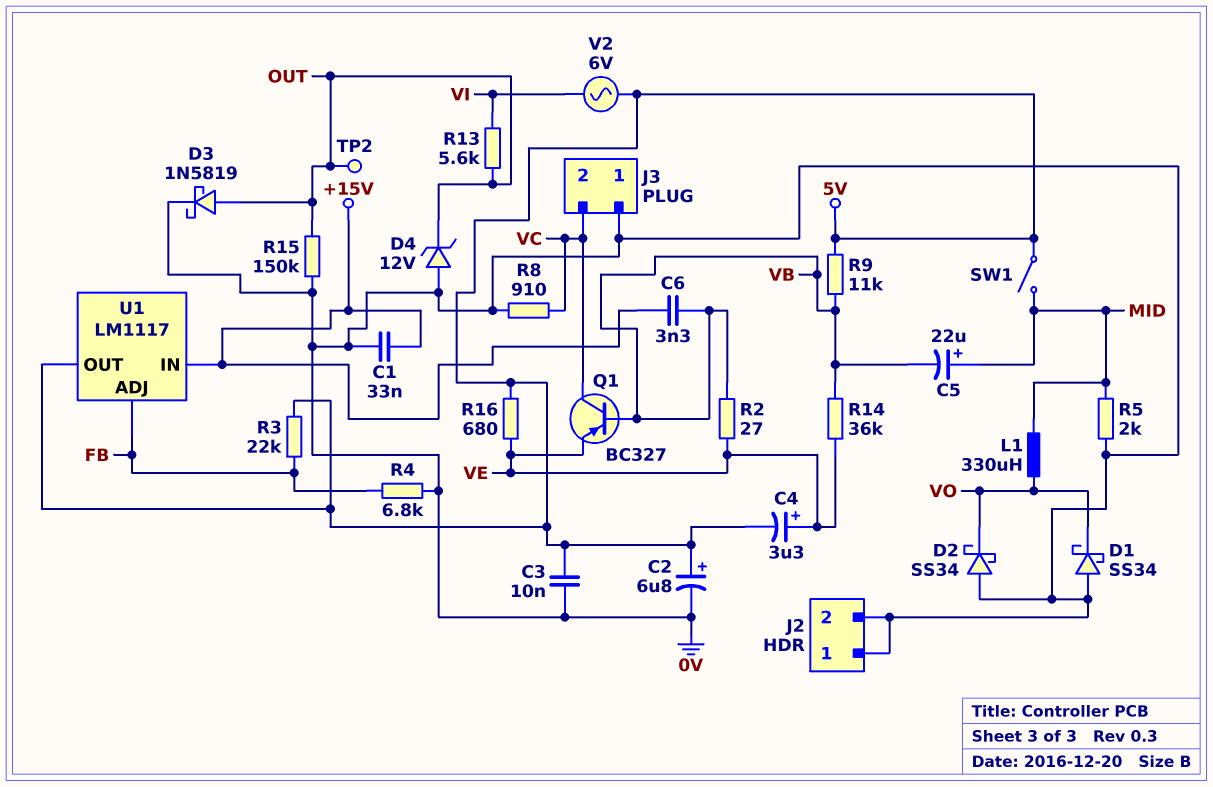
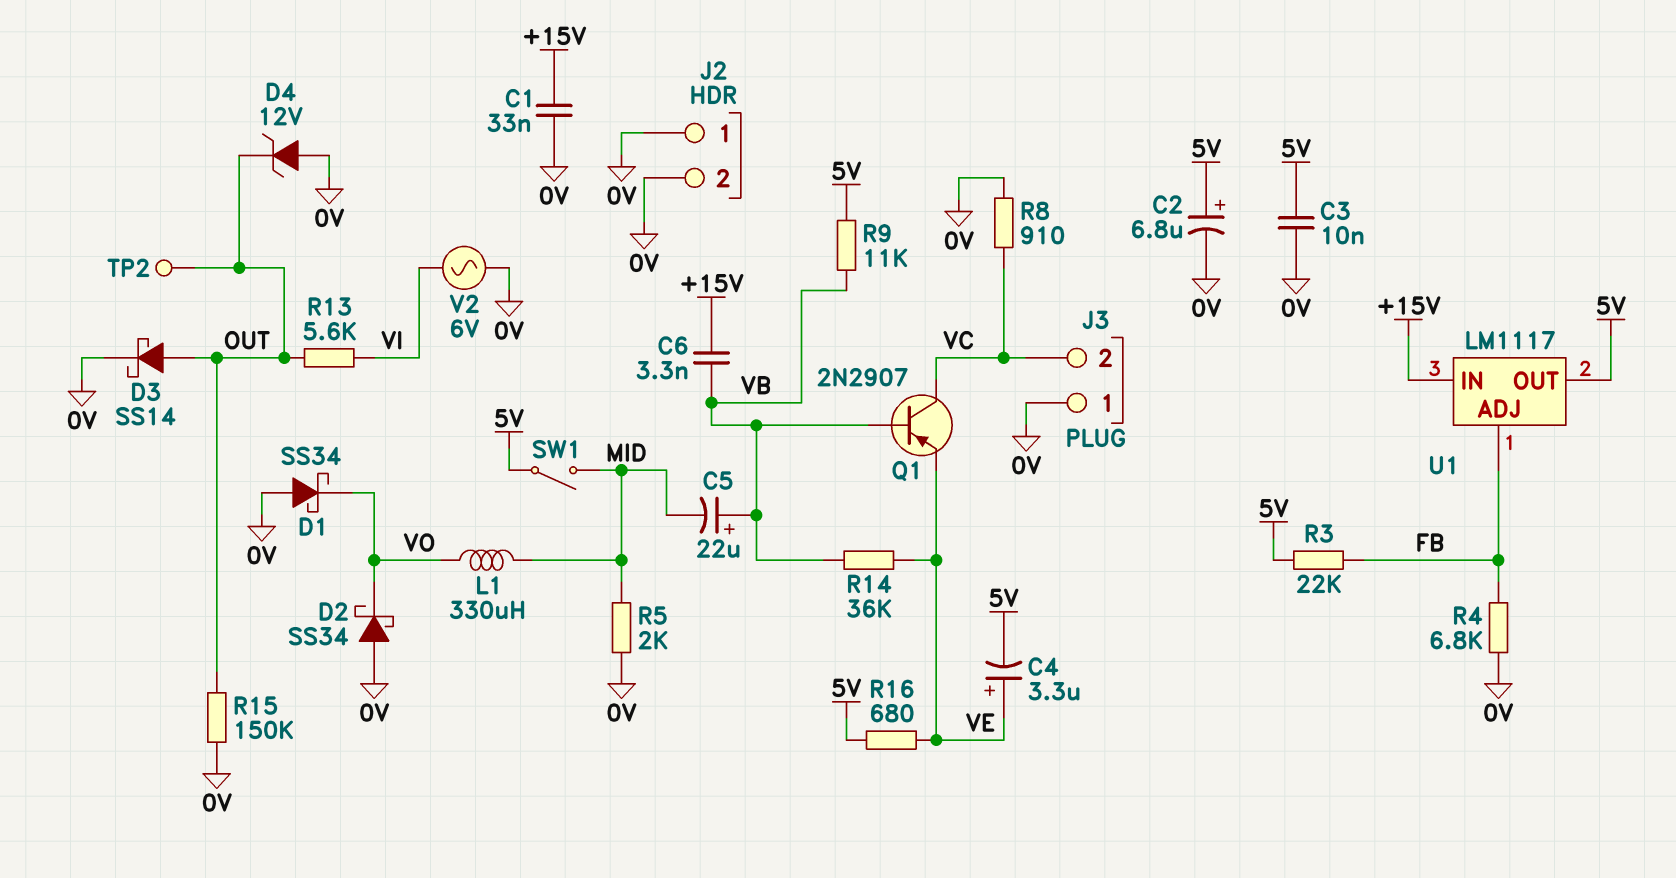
C5: 22uF (plus MID, minus VB) -> 22uF (plus VB, minus MID)
D3: schottky 1N5819 (A OUT, K 0V) -> schottky SS14 (A OUT, K 0V)
Q1: PNP BC327 (B VB, C VC, E VE) -> PNP 2N2907 (B VB, C VC, E VE)
R2: 27 (VB, VE) -> none
V2: AC 6V (5V, VI) -> AC 6V (0V, VI)

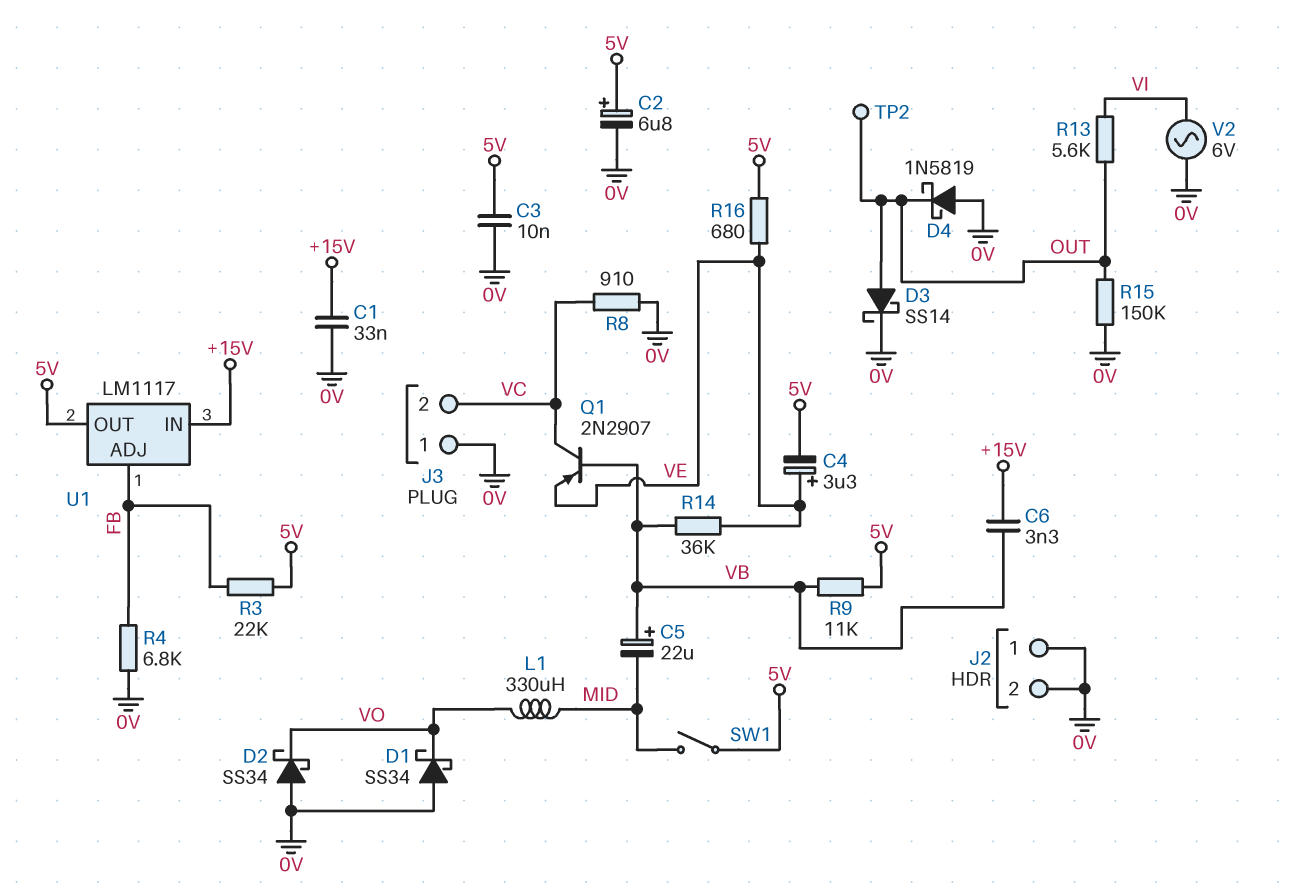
D4: zener 12V (A 0V, K OUT) -> schottky 1N5819 (A 0V, K OUT)
R5: 2k (0V, MID) -> none

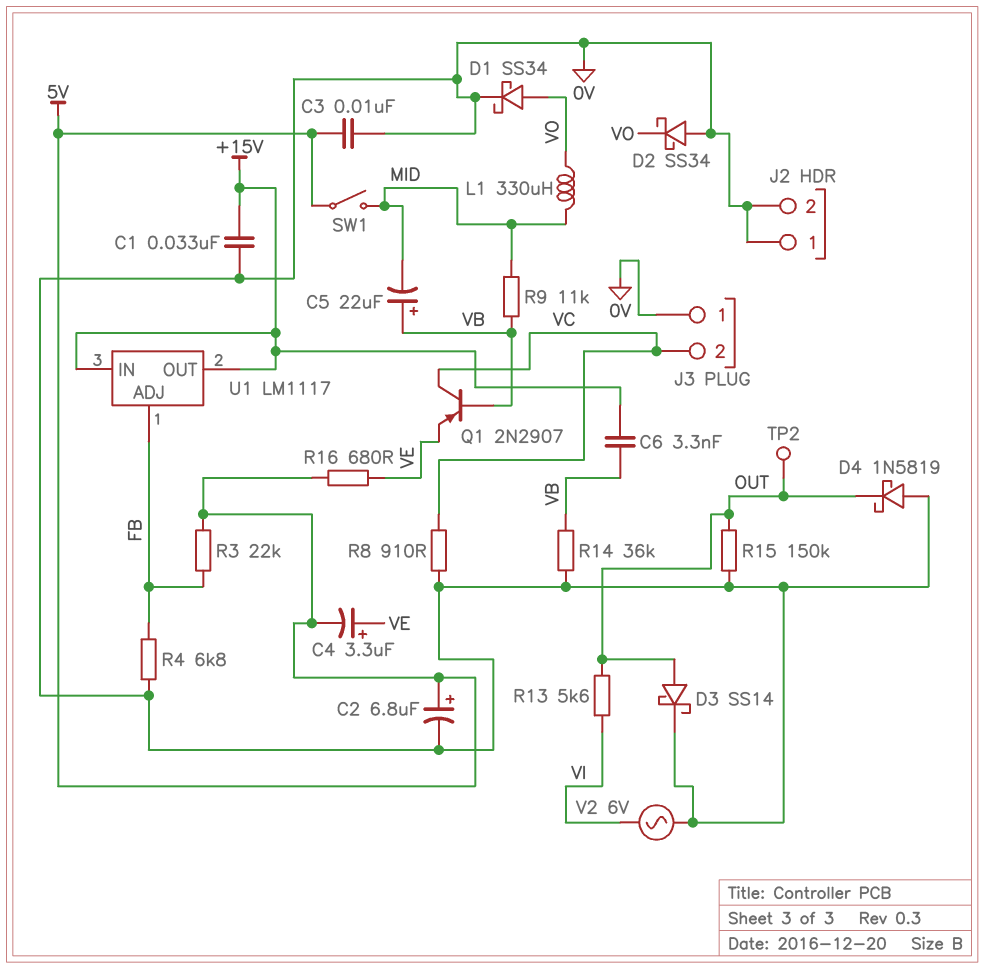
D1: schottky SS34 (A 0V, K VO) -> schottky SS34 (A VO, K 0V)
R9: 11k (5V, VB) -> 11k (MID, VB)
R14: 36k (VB, VE) -> 36k (0V, VB)
U1 pin OUT: 5V -> +15V

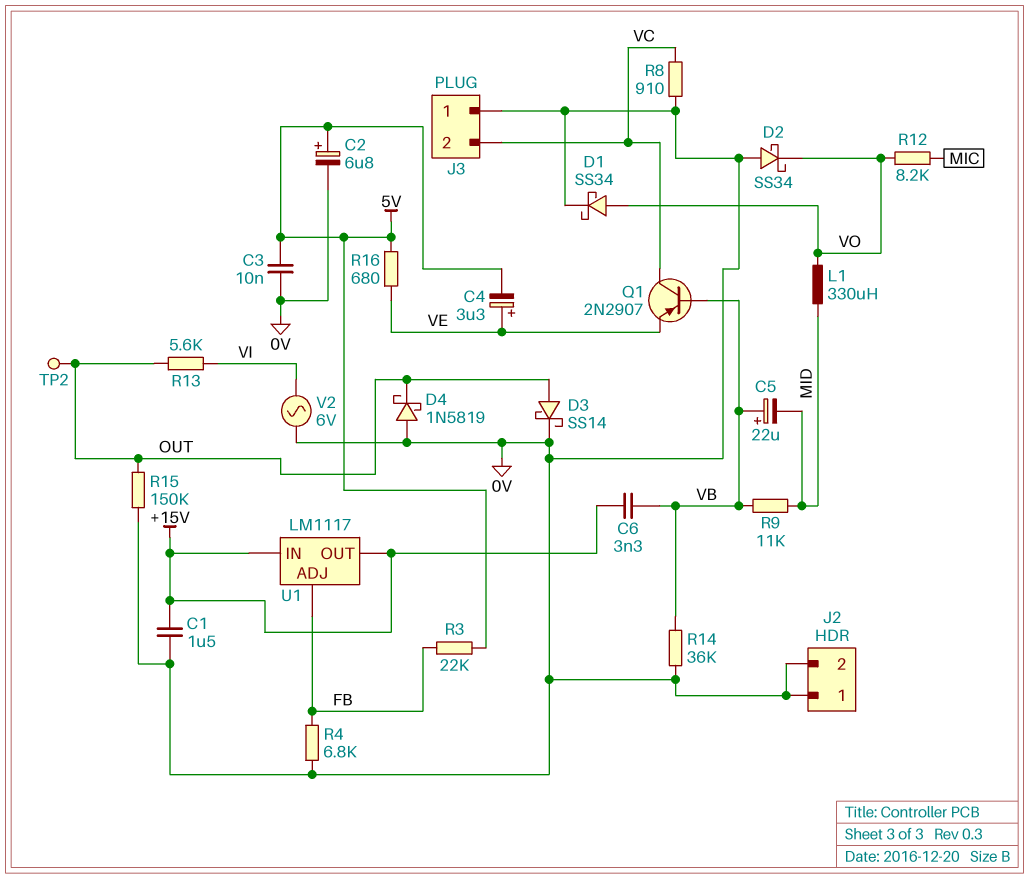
C1: 33nF (+15V, 0V) -> 1.5uF (+15V, 0V)
R12: none -> 8.2k (MIC, VO)
SW1: switch (5V, MID) -> none

